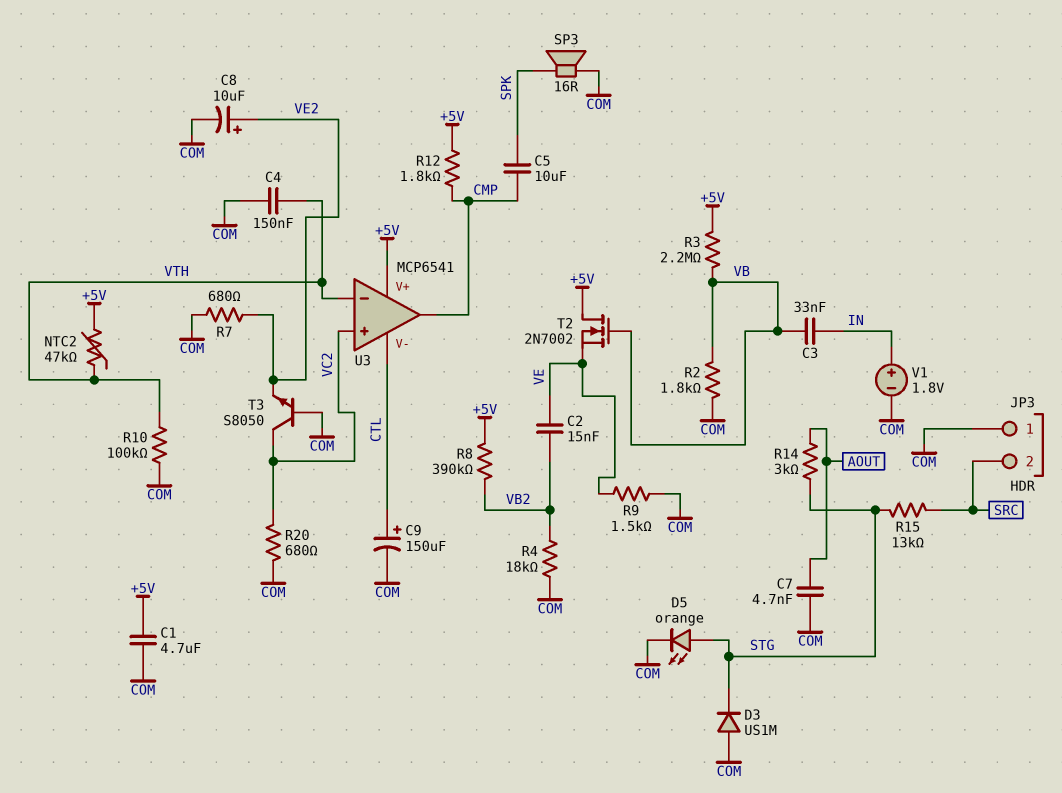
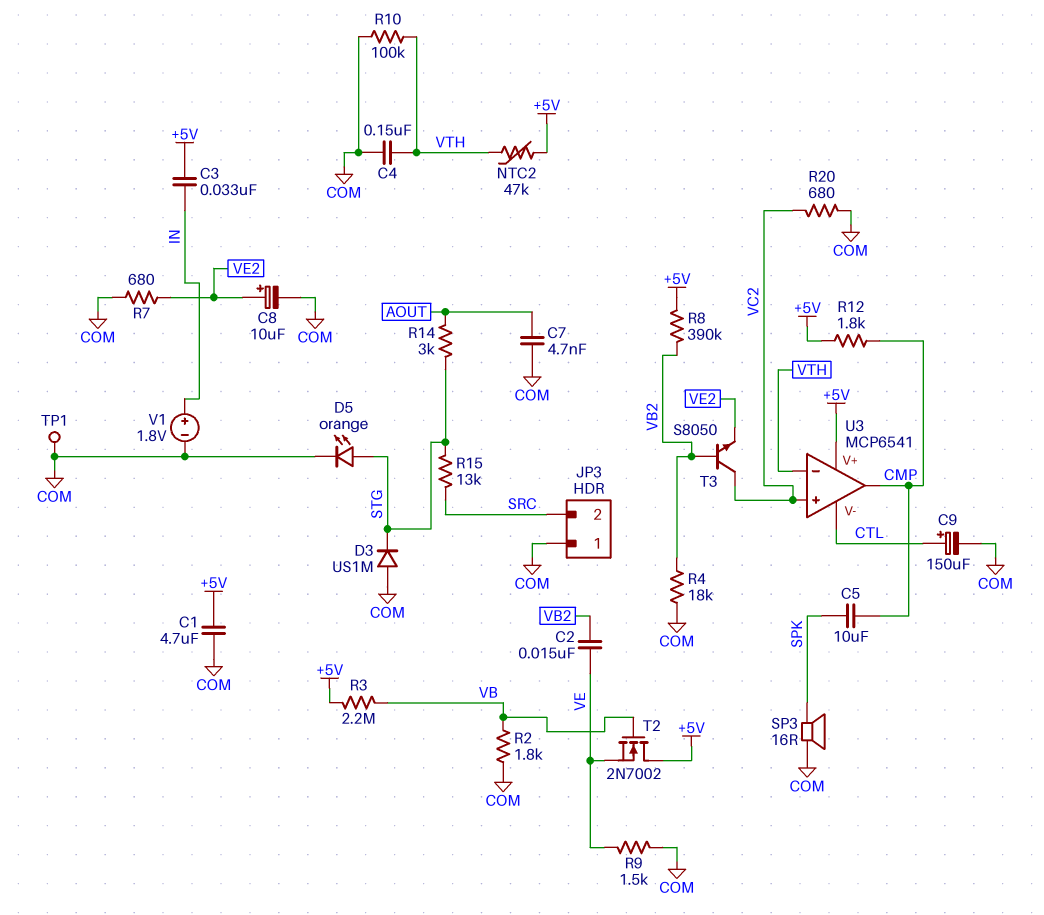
C3: 33nF (IN, VB) -> 33nF (+5V, IN)
T3: NPN S8050 (B COM, C VC2, E VE2) -> NPN S8050 (B VB2, C VC2, E VE2)
TP1: none -> test point (COM)

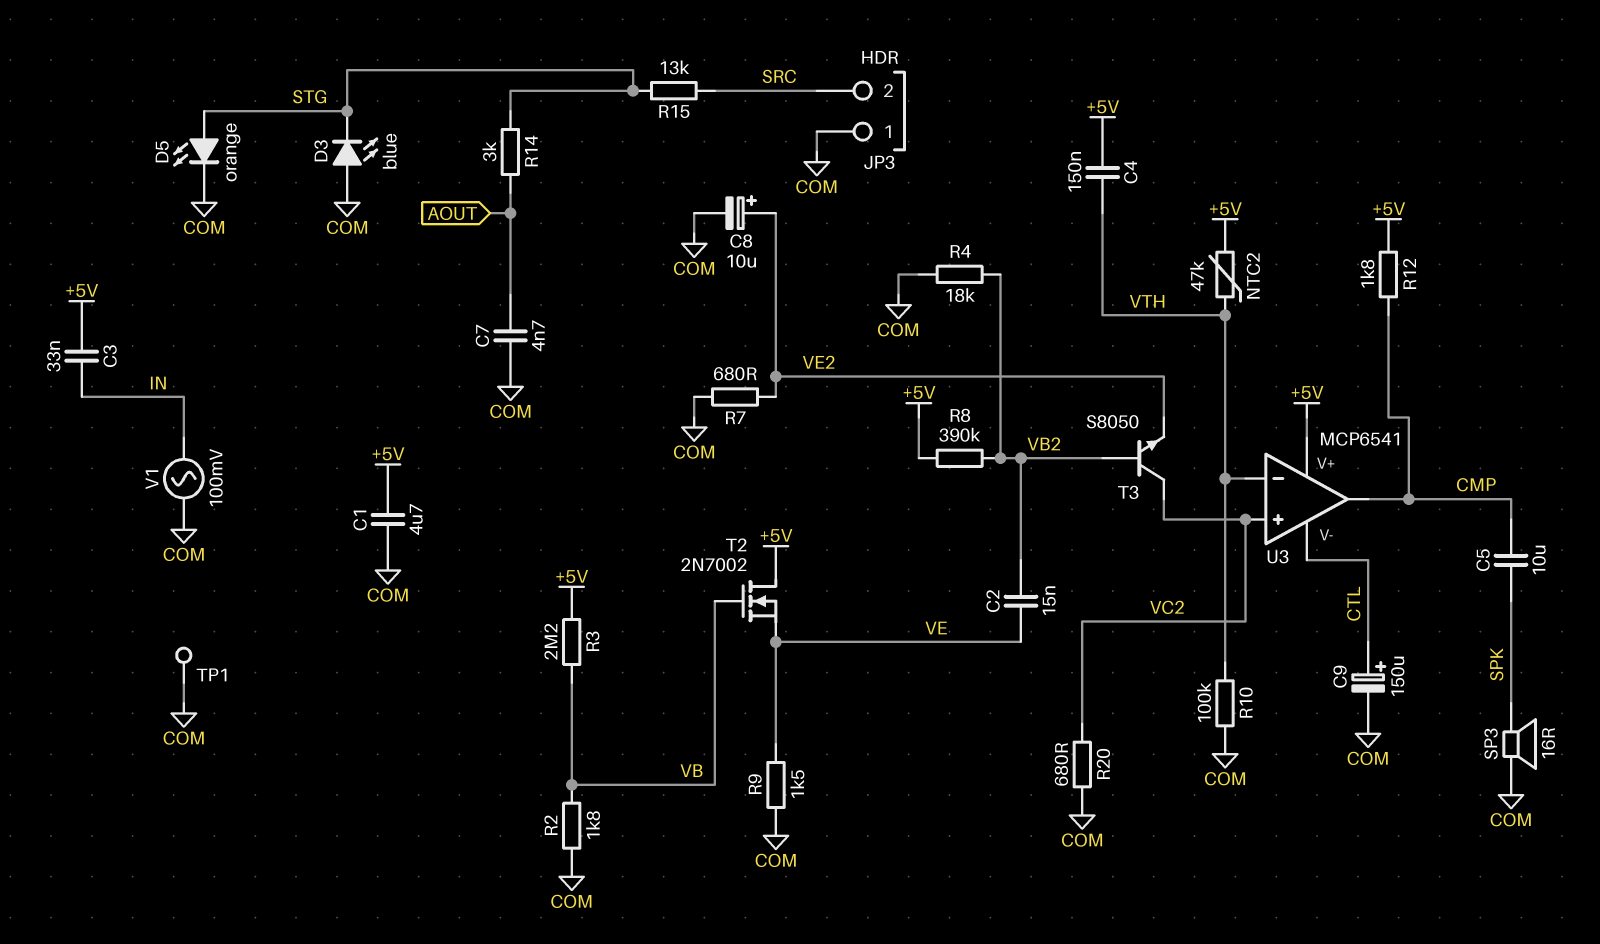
C4: 150nF (COM, VTH) -> 150nF (+5V, VTH)
D3: diode US1M (A COM, K STG) -> LED blue (A COM, K STG)
V1: 1.8V (plus IN, minus COM) -> AC 100mV (COM, IN)

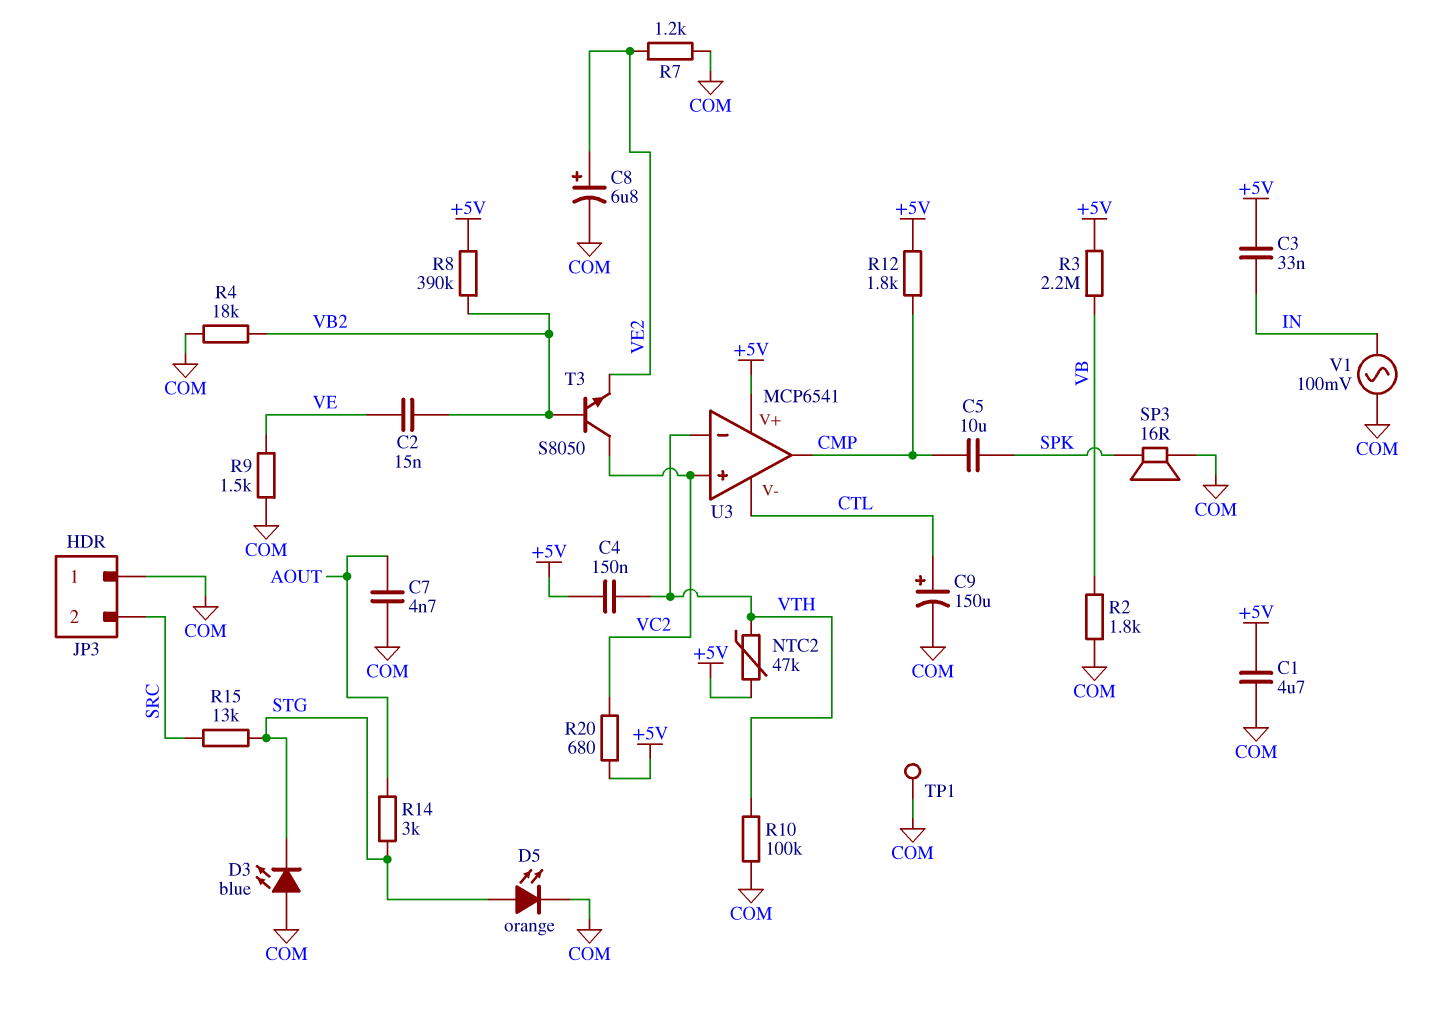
C8: 10uF (plus VE2, minus COM) -> 6.8uF (plus VE2, minus COM)
R7: 680 (COM, VE2) -> 1.2k (COM, VE2)
R20: 680 (COM, VC2) -> 680 (+5V, VC2)
T2: NMOS 2N7002 (G VB, D +5V, S VE) -> none

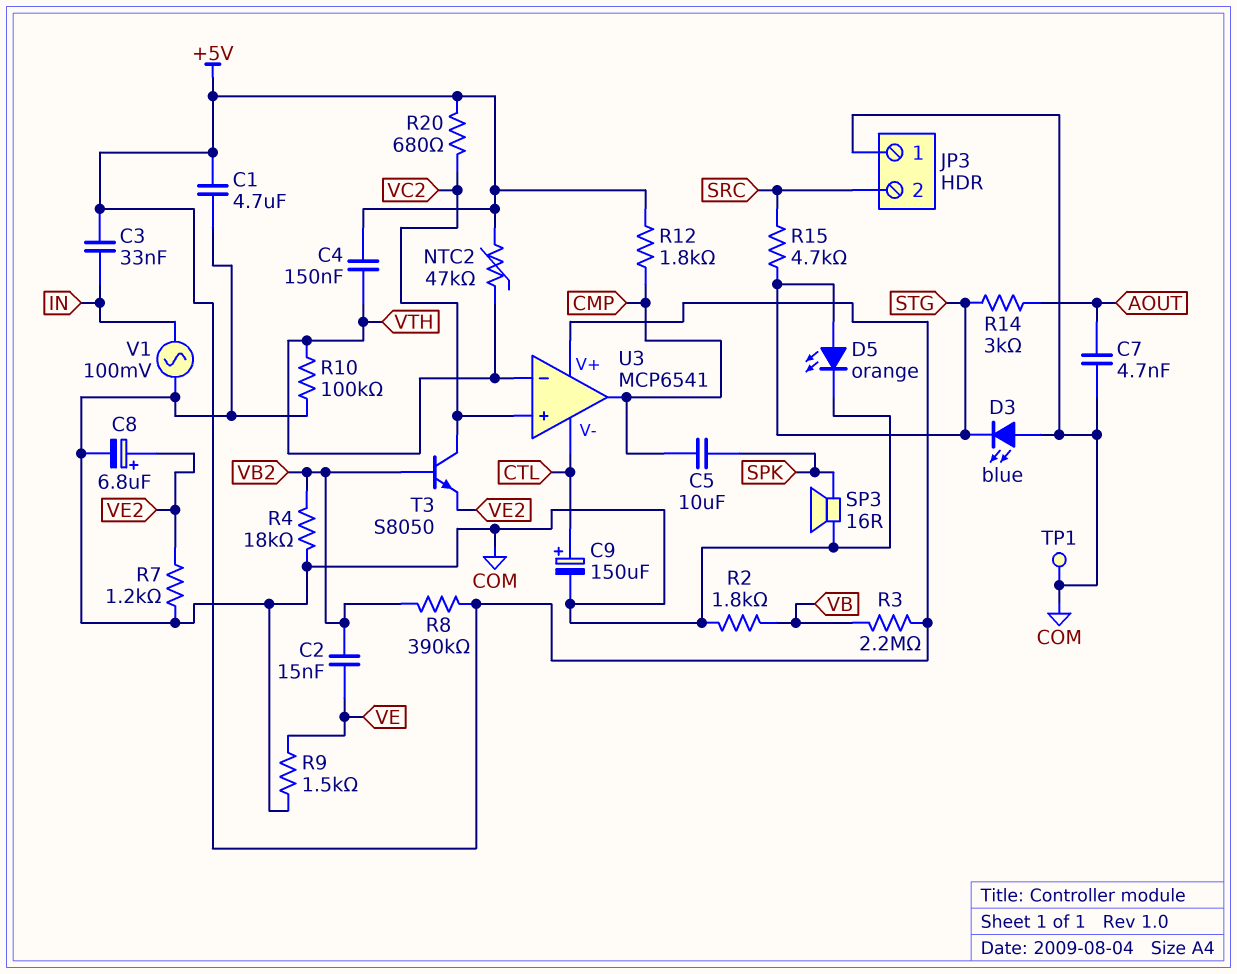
R15: 13k (SRC, STG) -> 4.7k (SRC, STG)

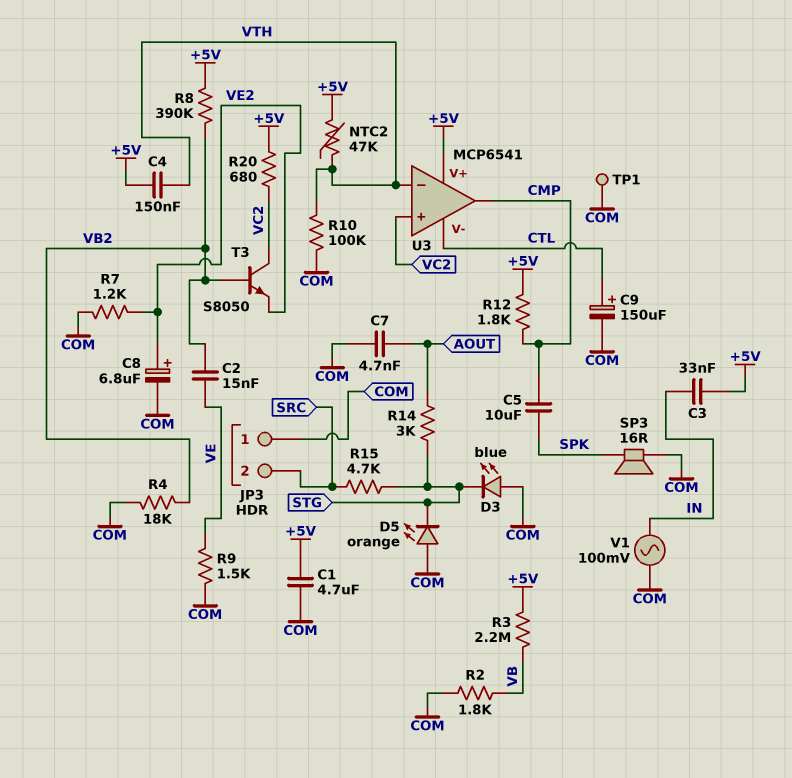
D5: LED orange (A STG, K COM) -> LED orange (A COM, K STG)

